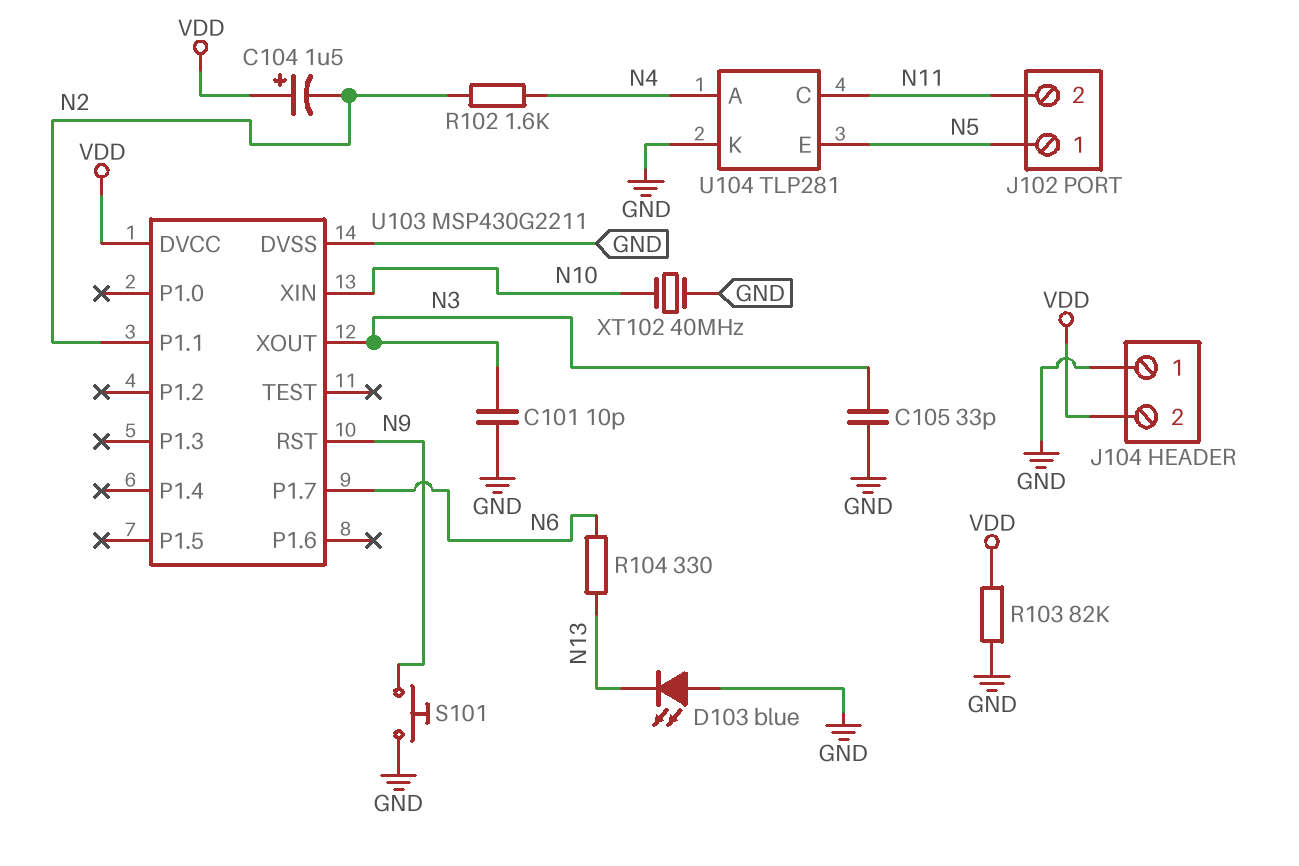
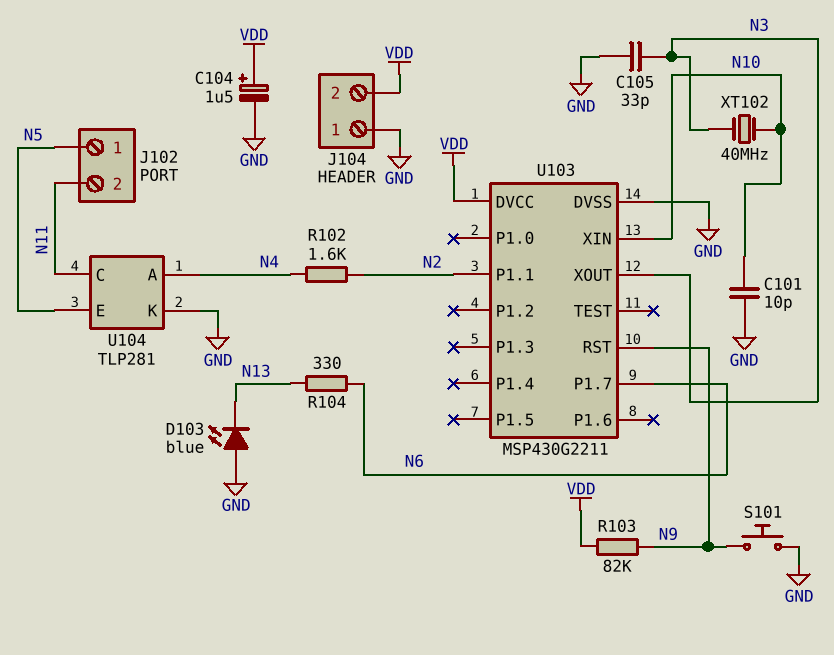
C101: 10pF (GND, N3) -> 10pF (GND, N10)
C104: 1.5uF (plus VDD, minus N2) -> 1.5uF (plus VDD, minus GND)
R103: 82k (GND, VDD) -> 82k (N9, VDD)
XT102: 40MHz (GND, N10) -> 40MHz (N3, N10)

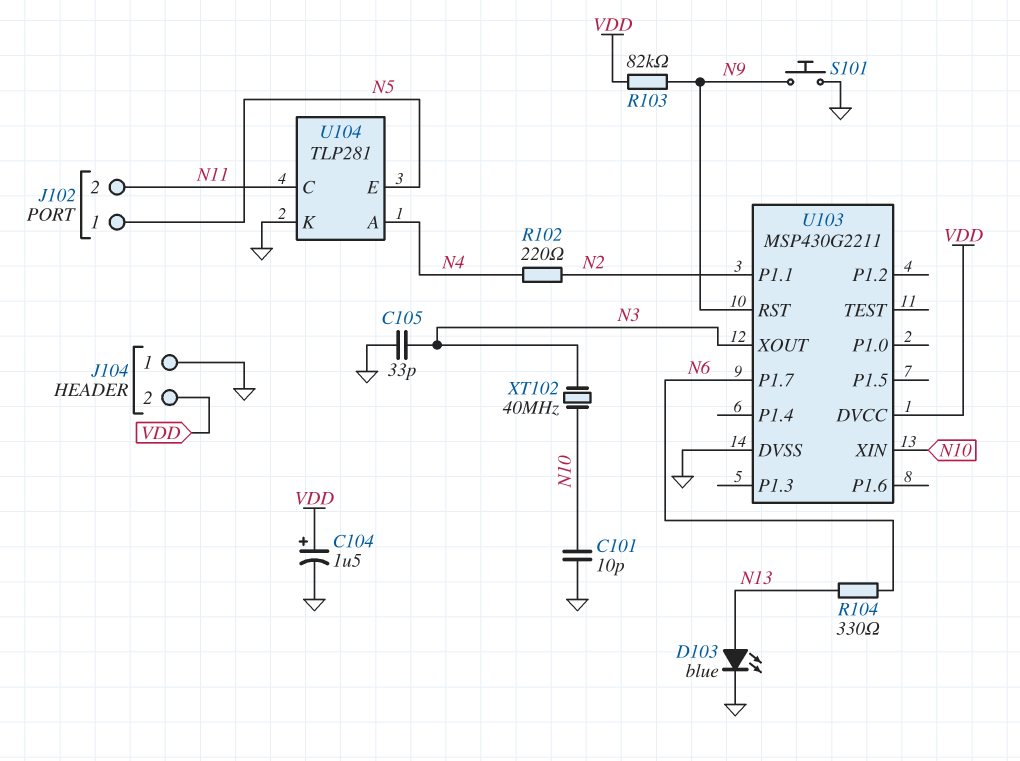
D103: LED blue (A GND, K N13) -> LED blue (A N13, K GND)
R102: 1.6k (N2, N4) -> 220 (N2, N4)

